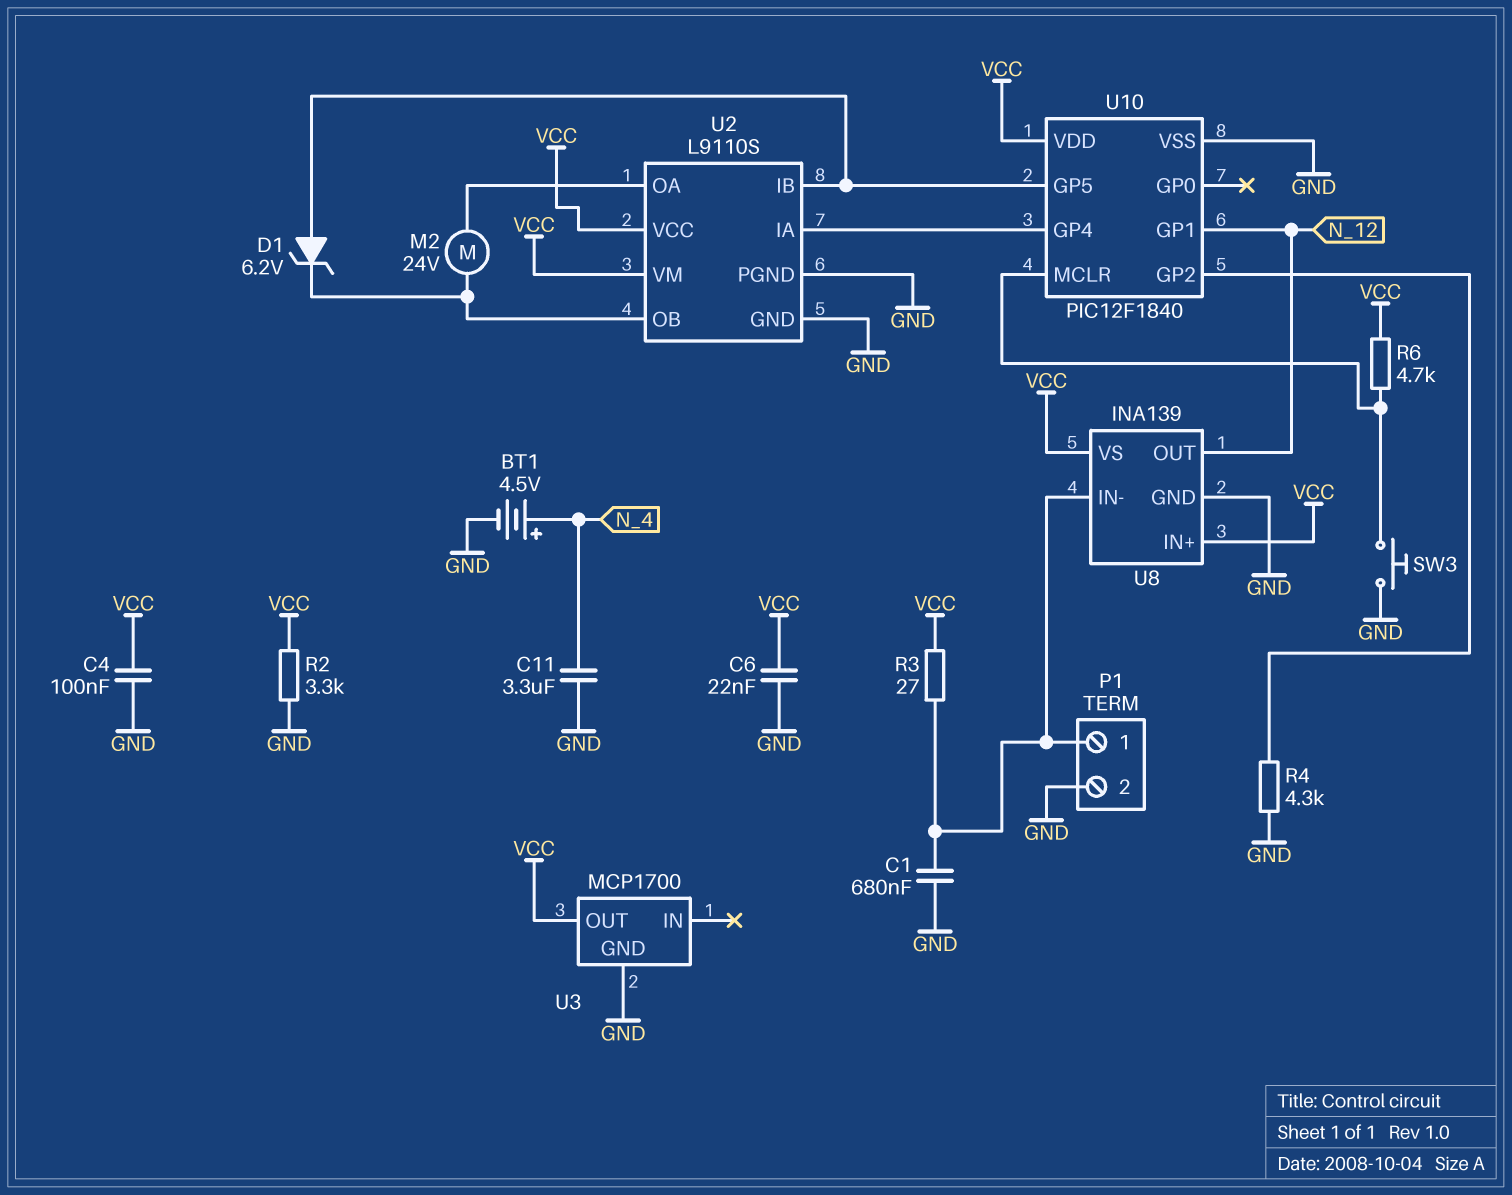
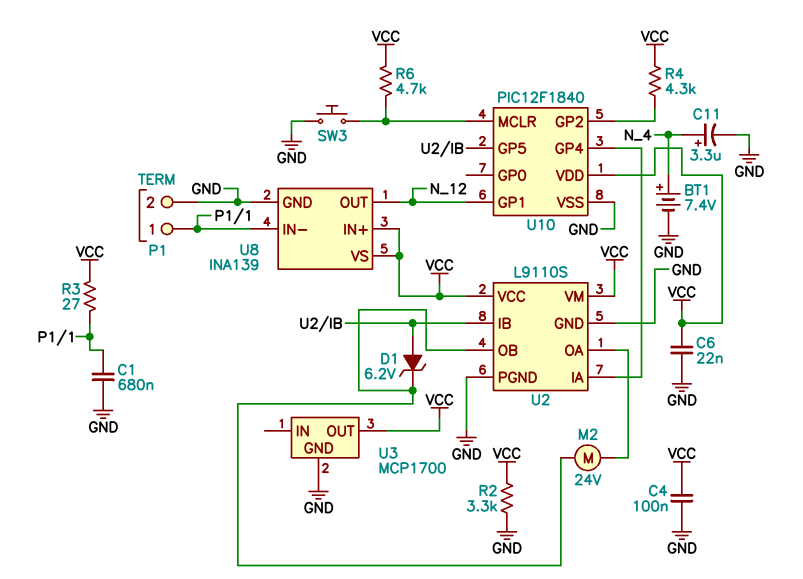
BT1: 4.5V (plus N_4, minus GND) -> 7.4V (plus N_4, minus GND)
C11: 3.3uF (GND, N_4) -> 3.3uF (plus N_4, minus GND)
R4: 4.3k (GND, U10/GP2) -> 4.3k (U10/GP2, VCC)

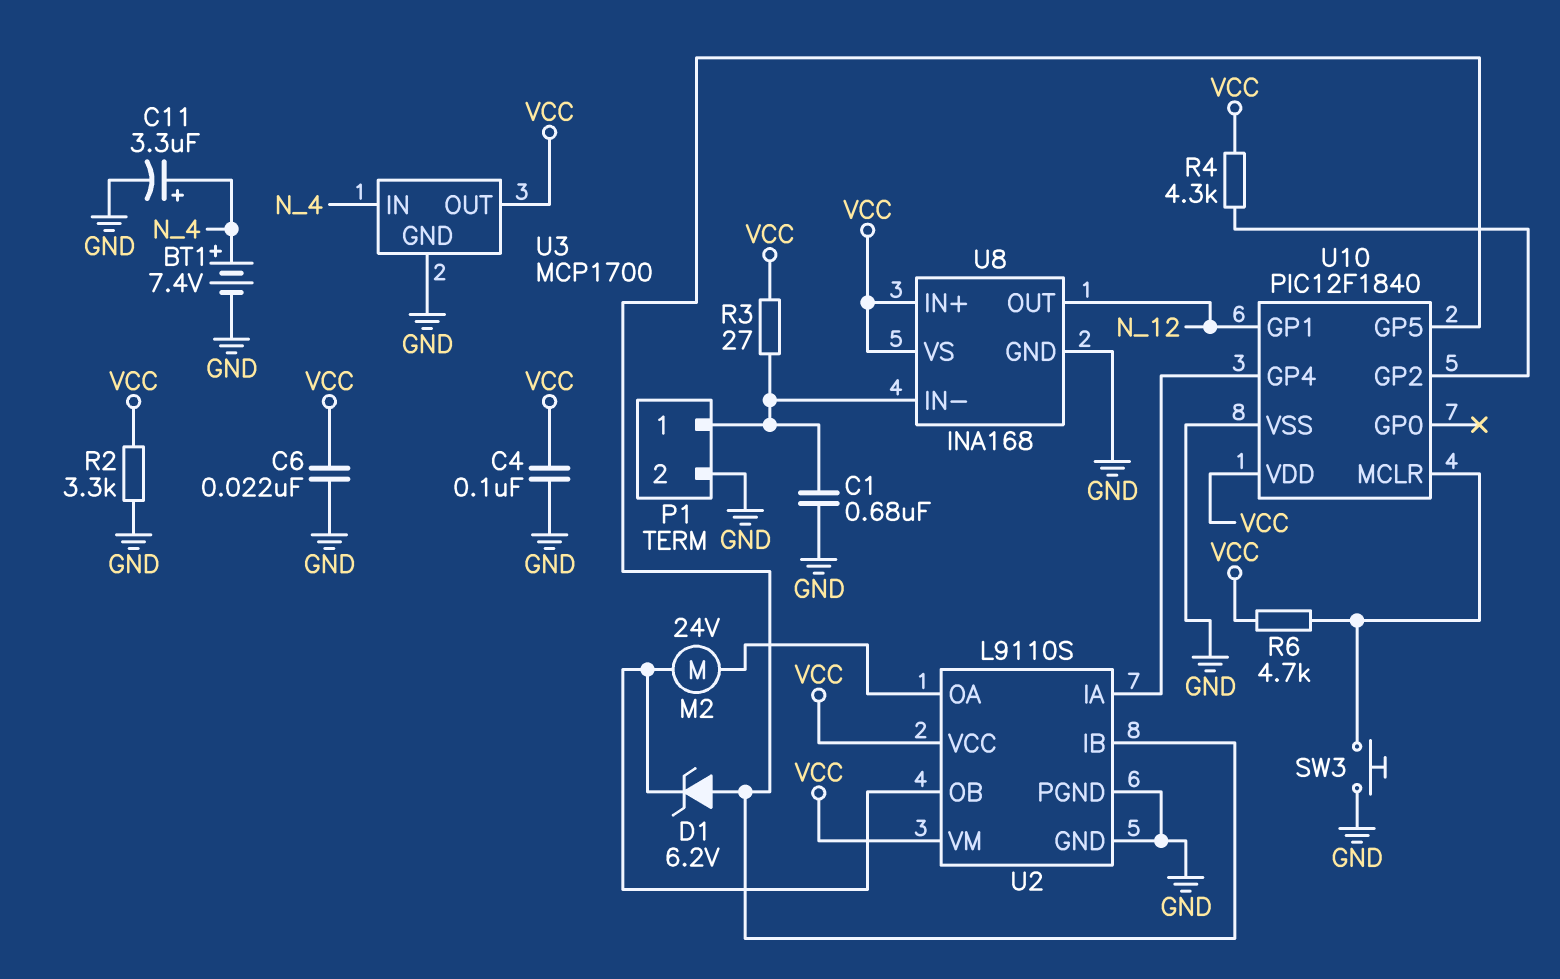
U3 pin IN: none -> N_4
U8: INA139 -> INA168

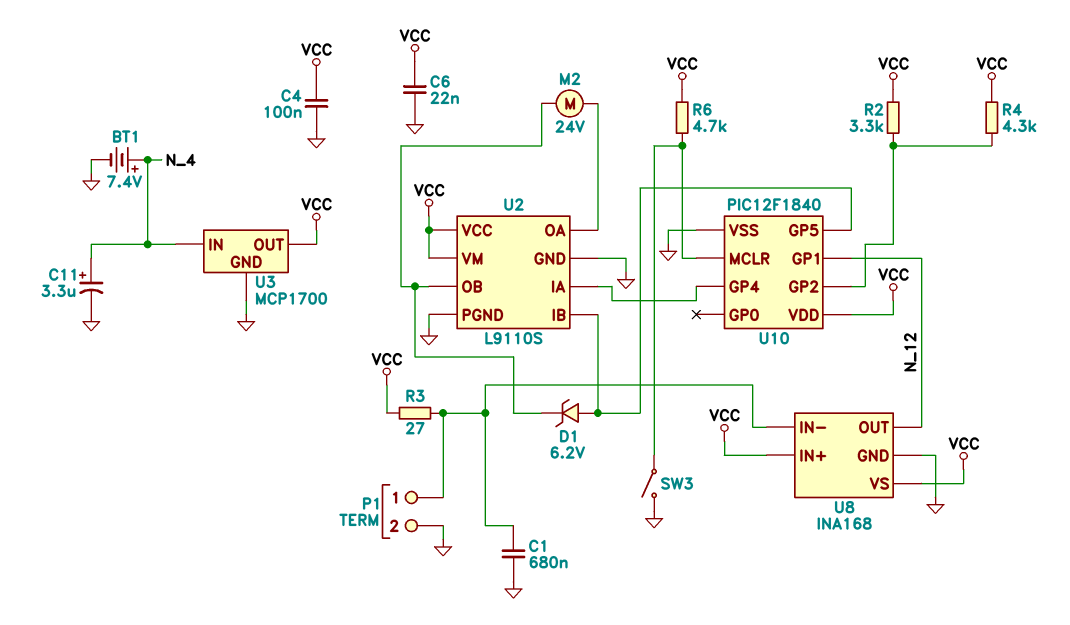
R2: 3.3k (GND, VCC) -> 3.3k (U10/GP2, VCC)
SW3: button (GND, U10/MCLR) -> switch (GND, U10/MCLR)

